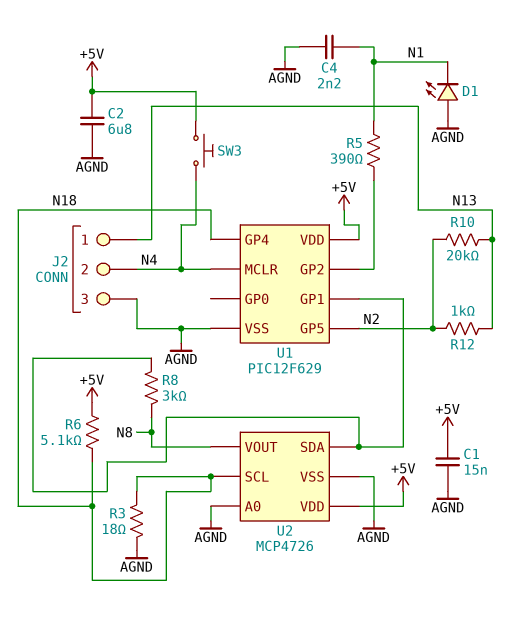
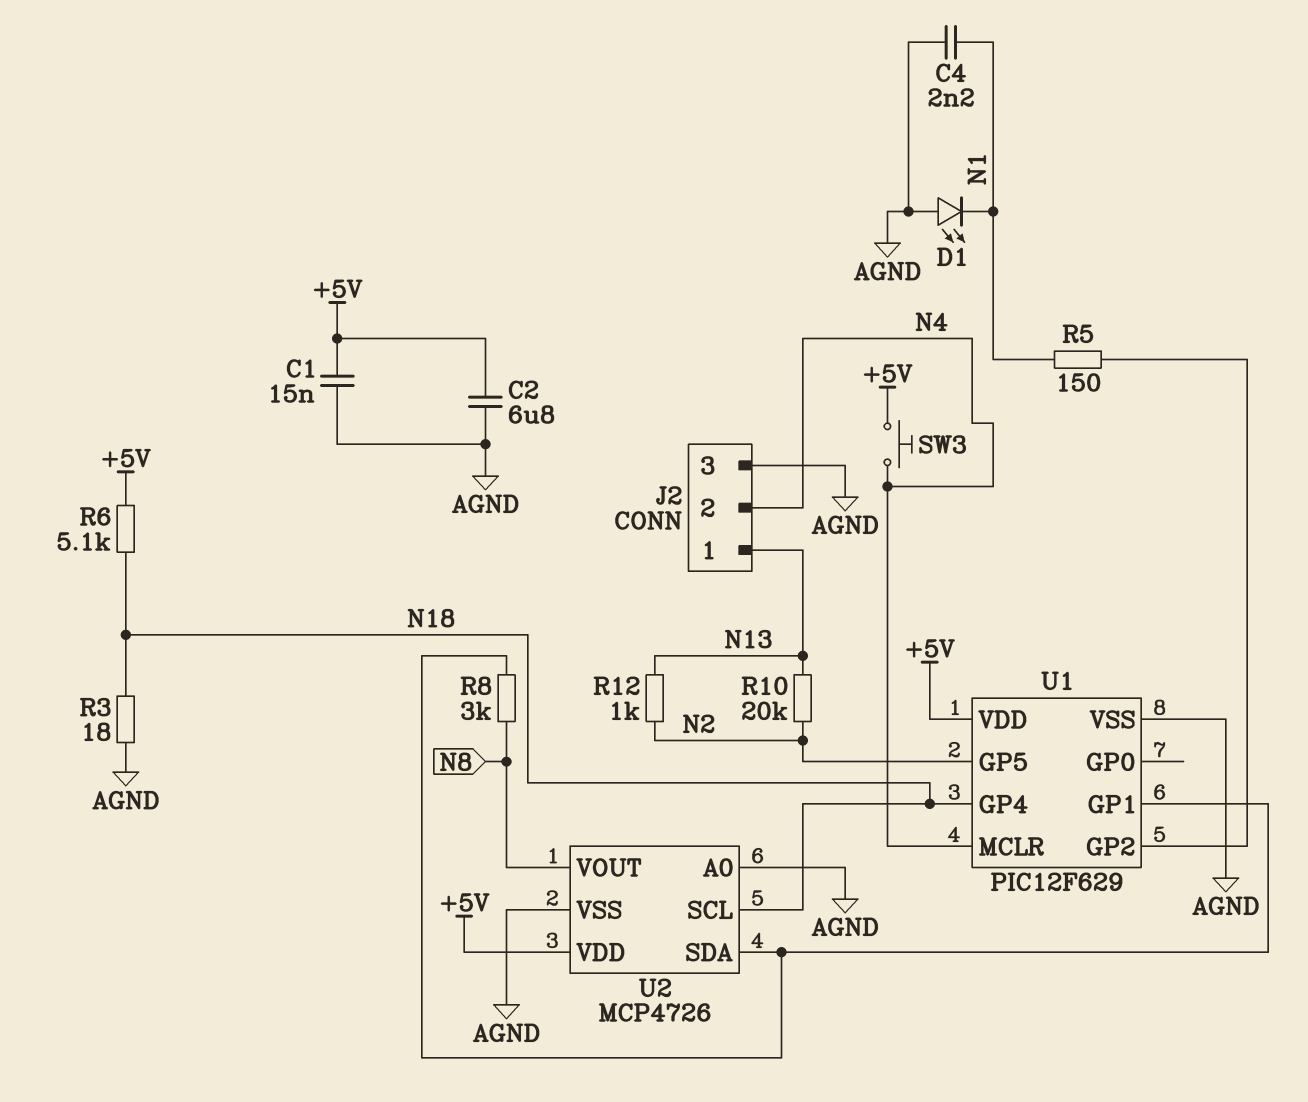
R5: 390 (N1, U1/GP2) -> 150 (N1, U1/GP2)

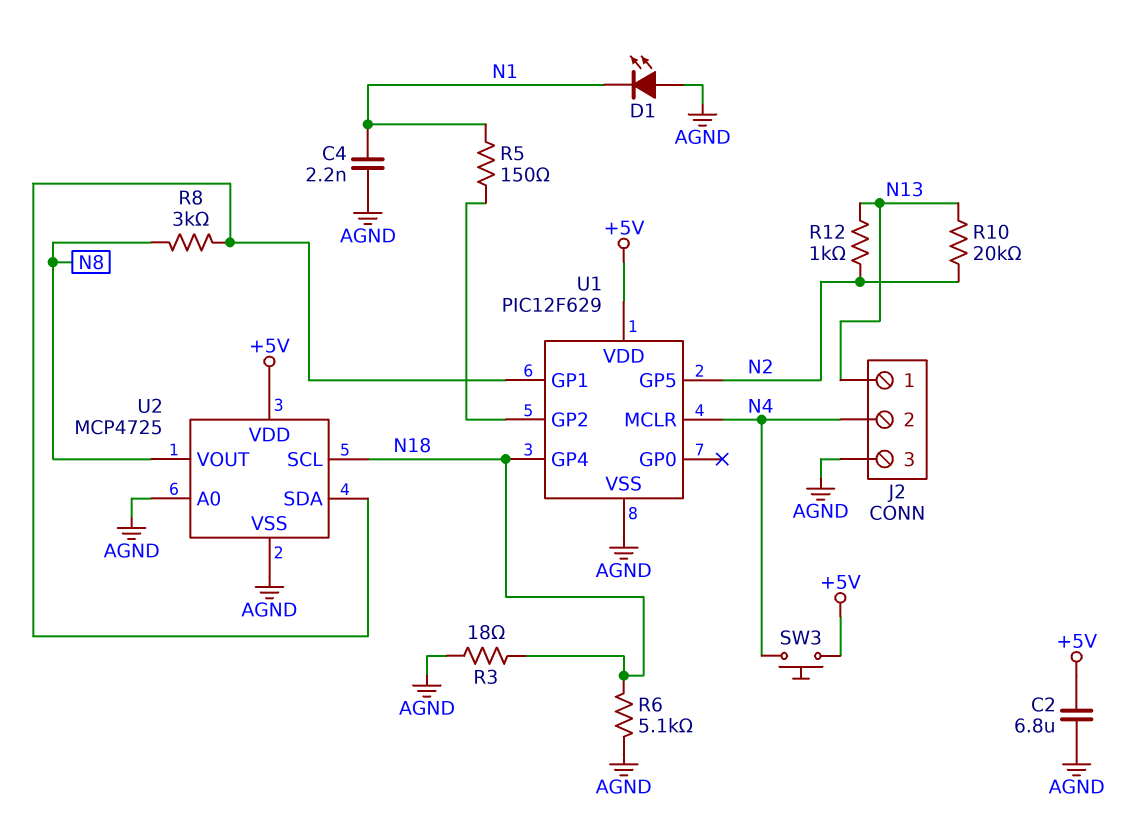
C1: 15nF (+5V, AGND) -> none
R6: 5.1k (+5V, N18) -> 5.1k (AGND, N18)
U2: MCP4726 -> MCP4725

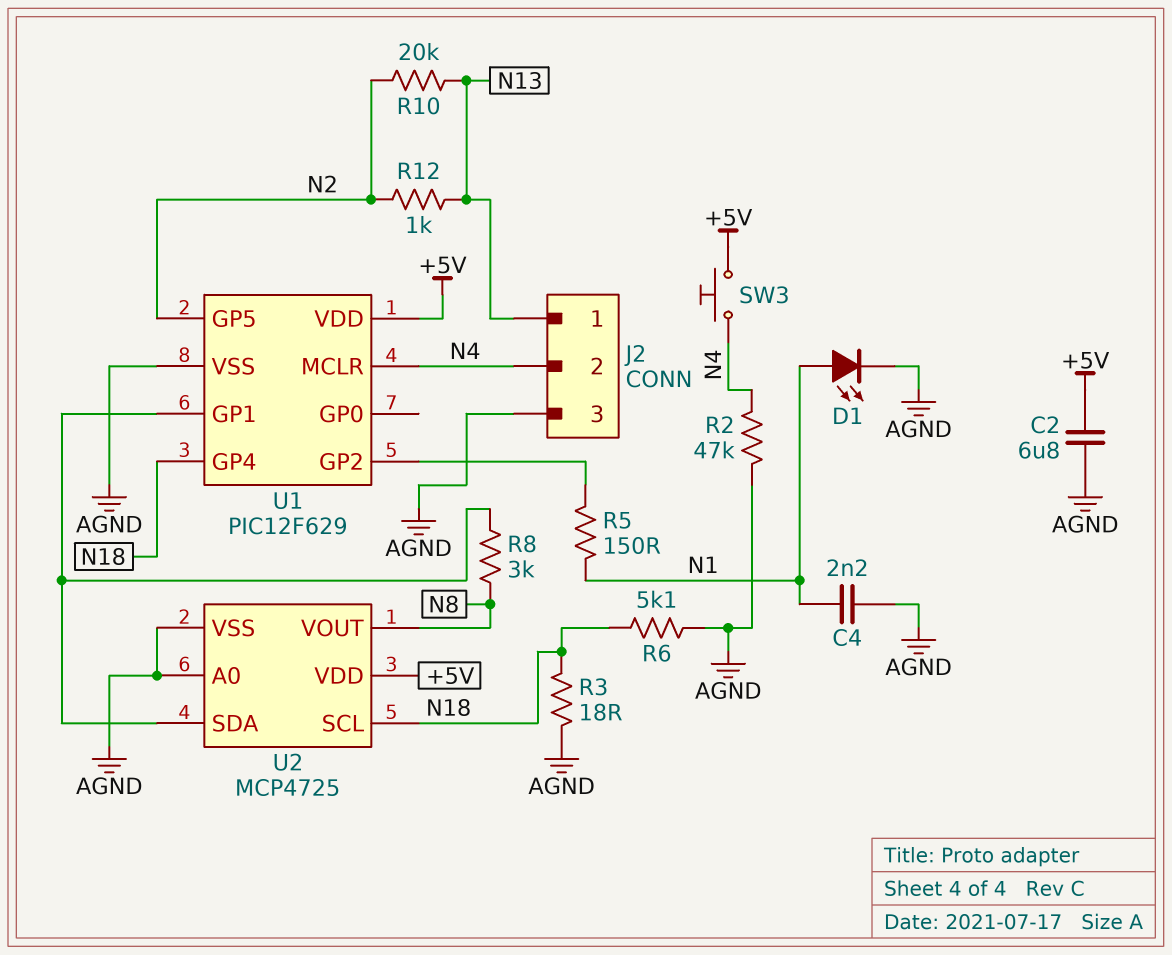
D1: LED (A AGND, K N1) -> LED (A N1, K AGND)
R2: none -> 47k (AGND, N4)

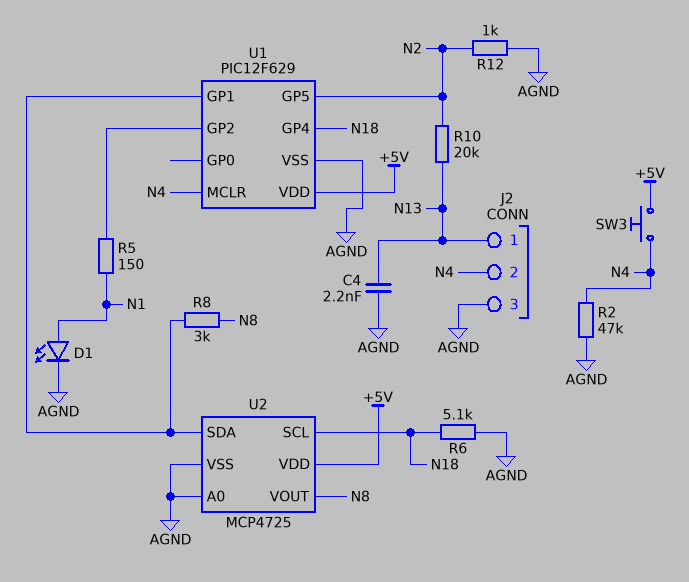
C2: 6.8uF (+5V, AGND) -> none
C4: 2.2nF (AGND, N1) -> 2.2nF (AGND, N13)
R3: 18 (AGND, N18) -> none
R12: 1k (N2, N13) -> 1k (AGND, N2)

